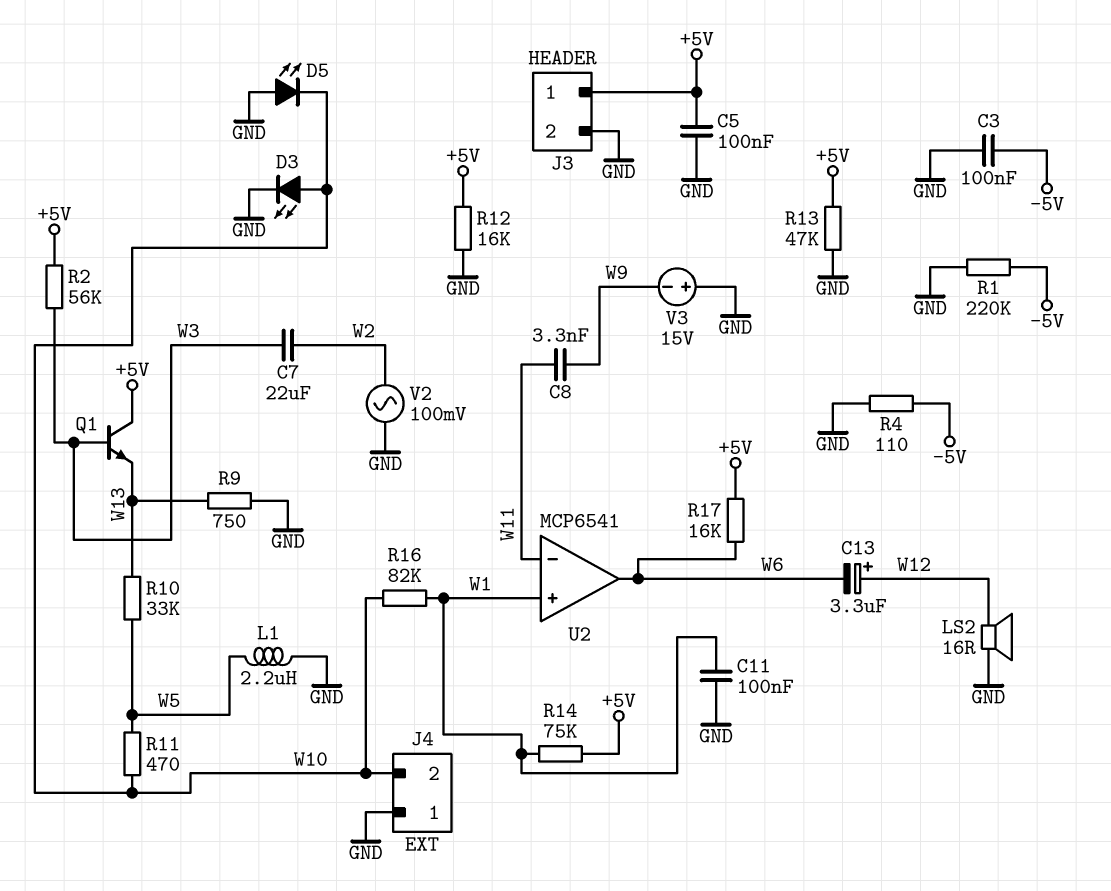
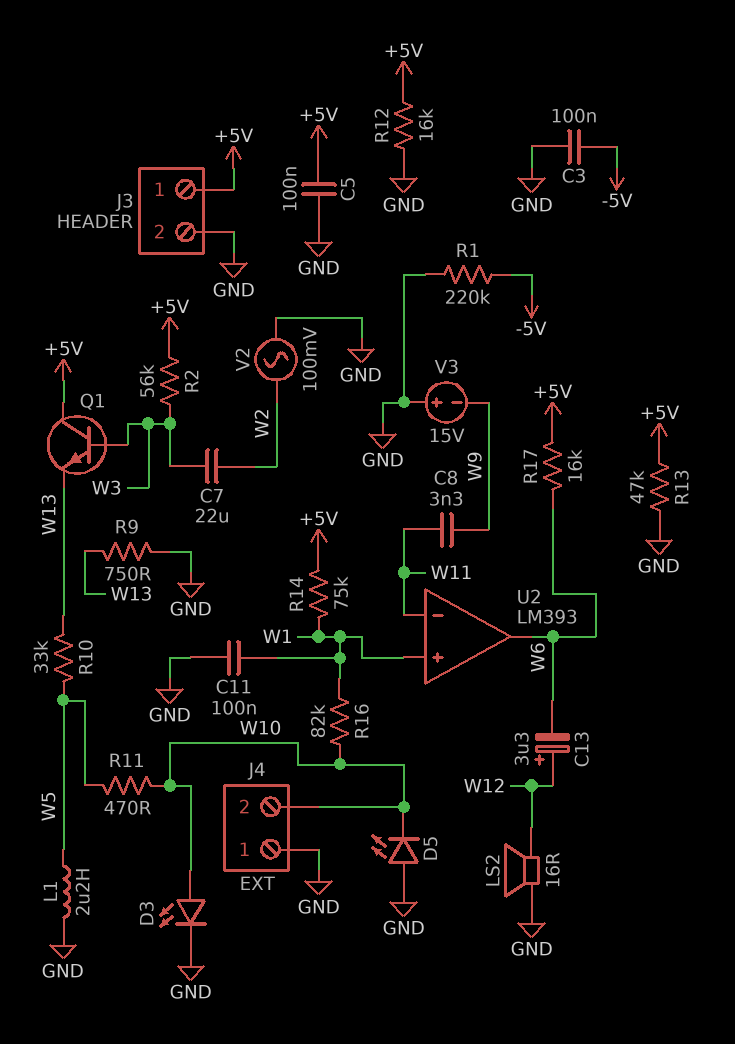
R4: 110 (-5V, GND) -> none
U2: MCP6541 -> LM393

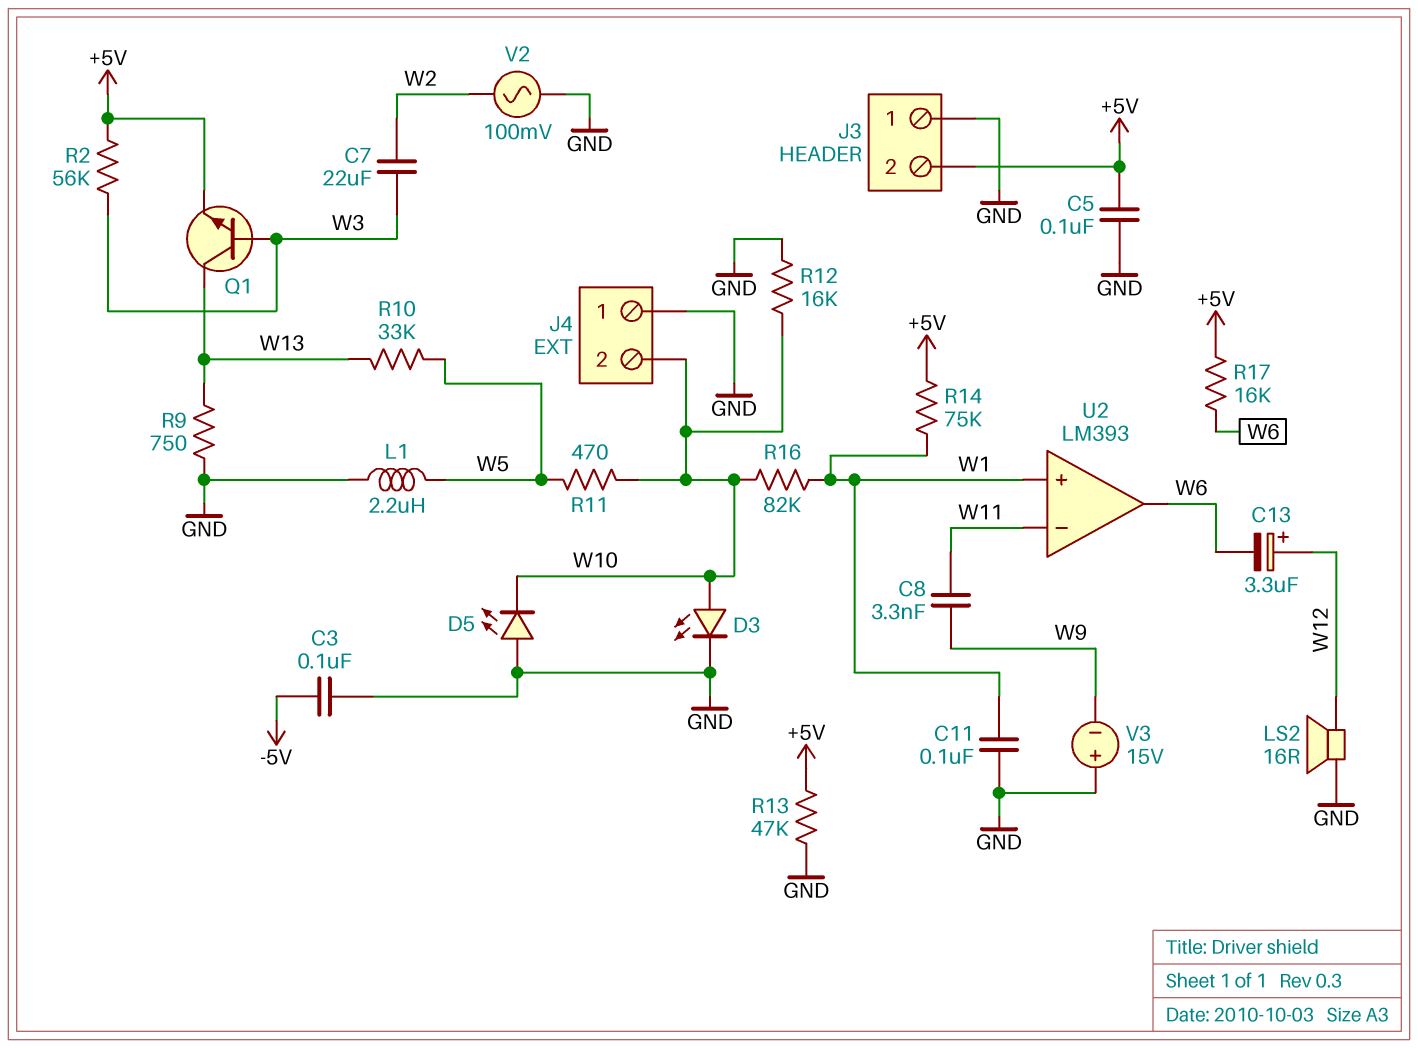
J3 pin 1: +5V -> GND
J3 pin 2: GND -> +5V
Q1: NPN (B W3, C +5V, E W13) -> NPN (B W3, C W13, E +5V)
R1: 220k (-5V, GND) -> none
R12: 16k (+5V, GND) -> 16k (GND, W10)

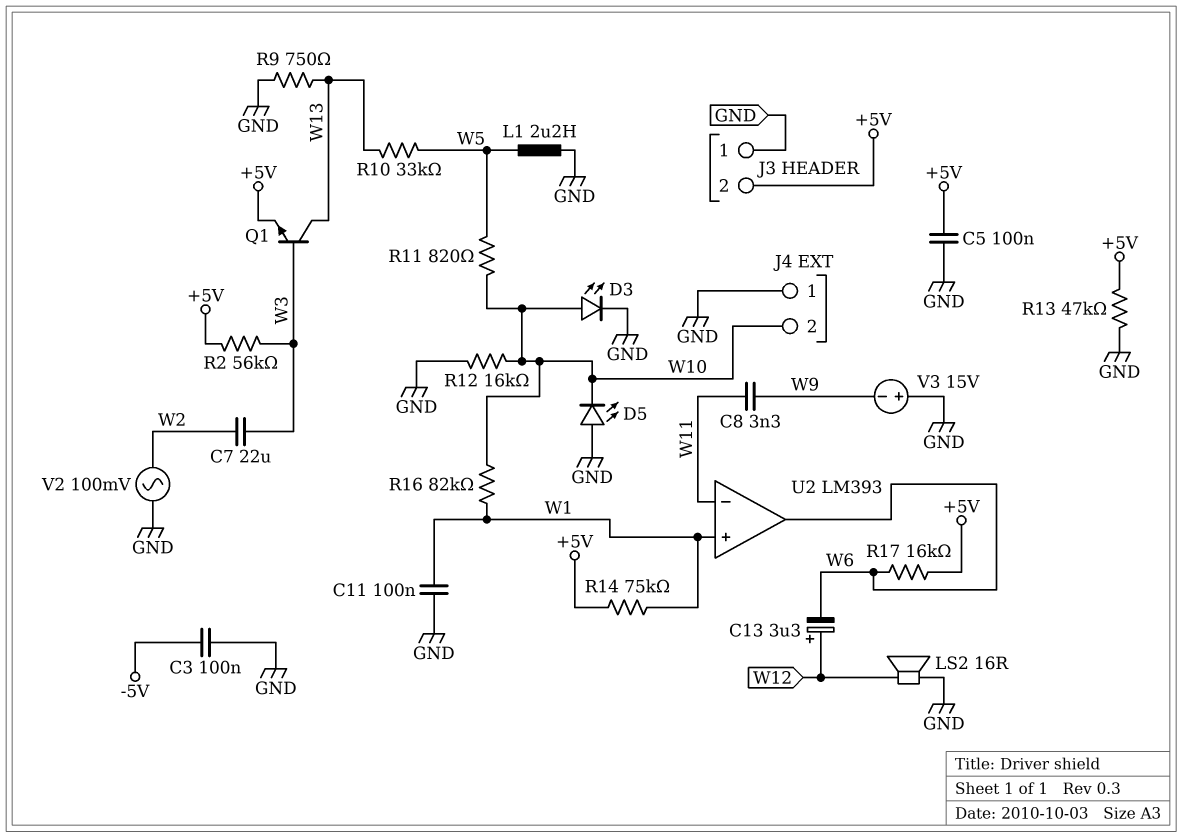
R11: 470 (W5, W10) -> 820 (W5, W10)

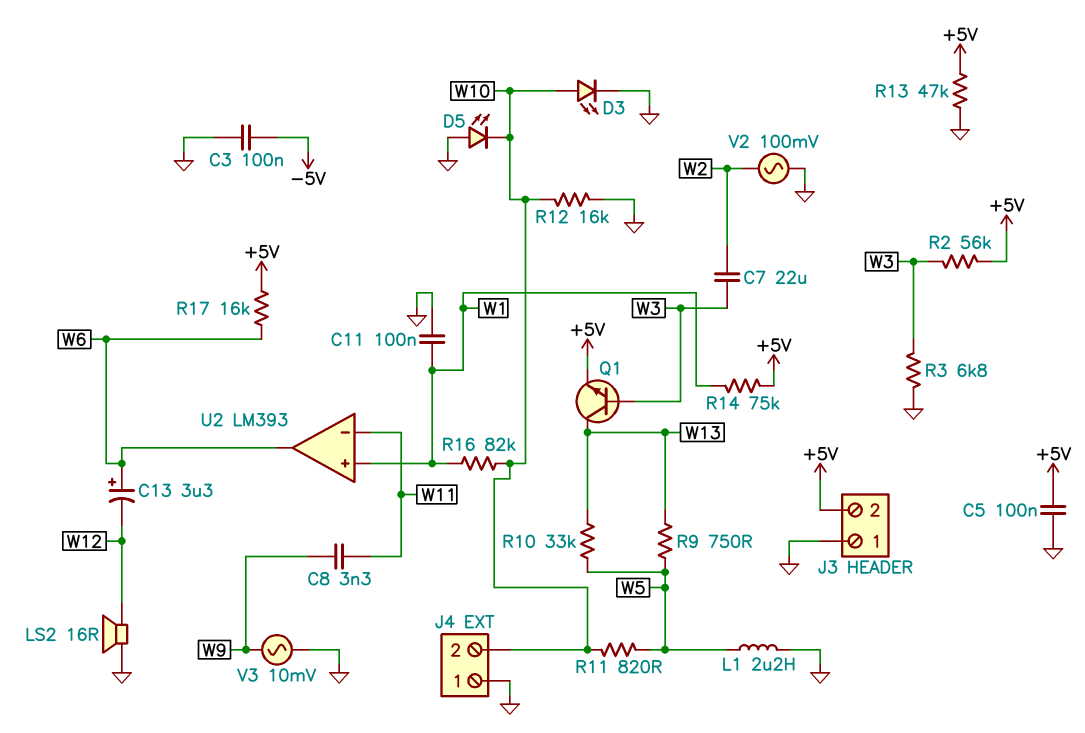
C13: 3.3uF (plus W12, minus W6) -> 3.3uF (plus W6, minus W12)
R3: none -> 6.8k (GND, W3)
R9: 750 (GND, W13) -> 750 (W5, W13)
V3: 15V (plus GND, minus W9) -> AC 10mV (GND, W9)

